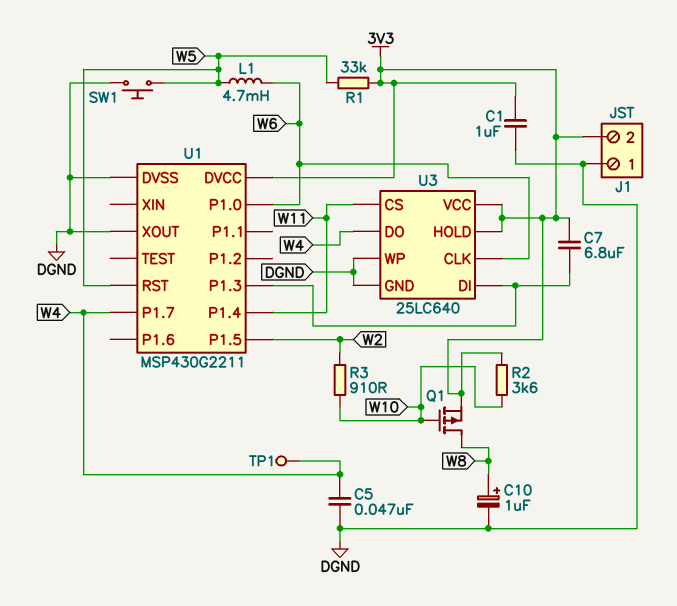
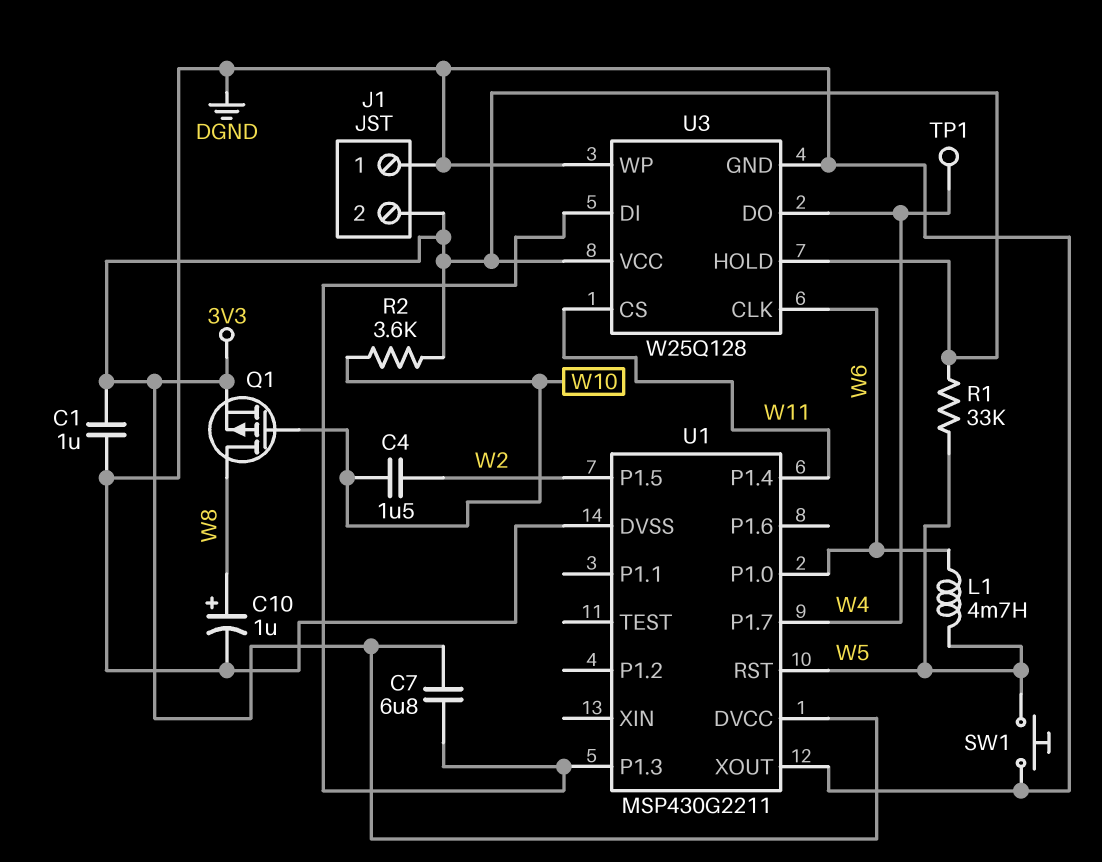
C4: none -> 1.5uF (W2, W10)
C5: 47nF (DGND, W4) -> none
R3: 910 (W2, W10) -> none
U3: 25LC640 -> W25Q128

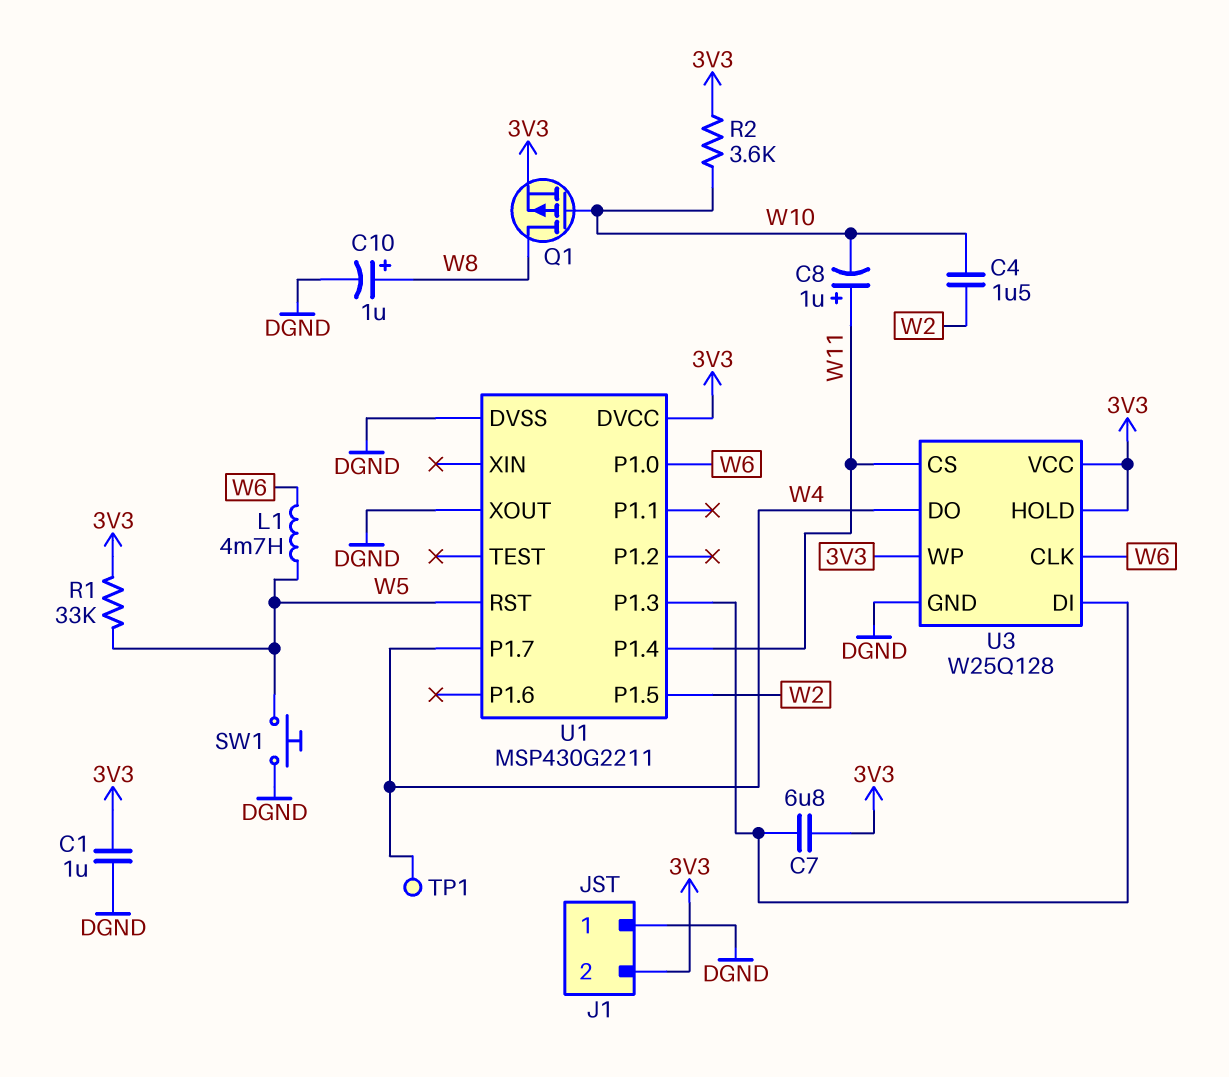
C8: none -> 1uF (plus W11, minus W10)
U3 pin WP: DGND -> 3V3

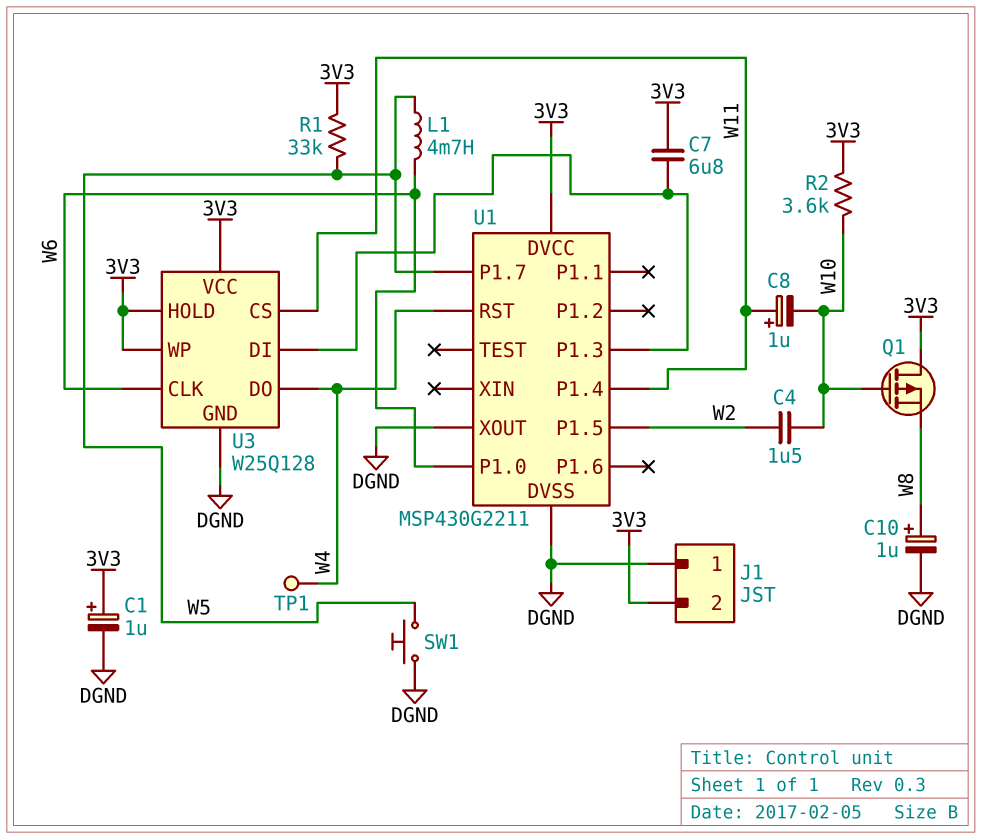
C1: 1uF (3V3, DGND) -> 1uF (plus 3V3, minus DGND)
Q1: PMOS (G W10, D W8, S 3V3) -> PMOS (G W10, D 3V3, S W8)
U1 pin P1.7: W4 -> W5
U1 pin RST: W5 -> W4

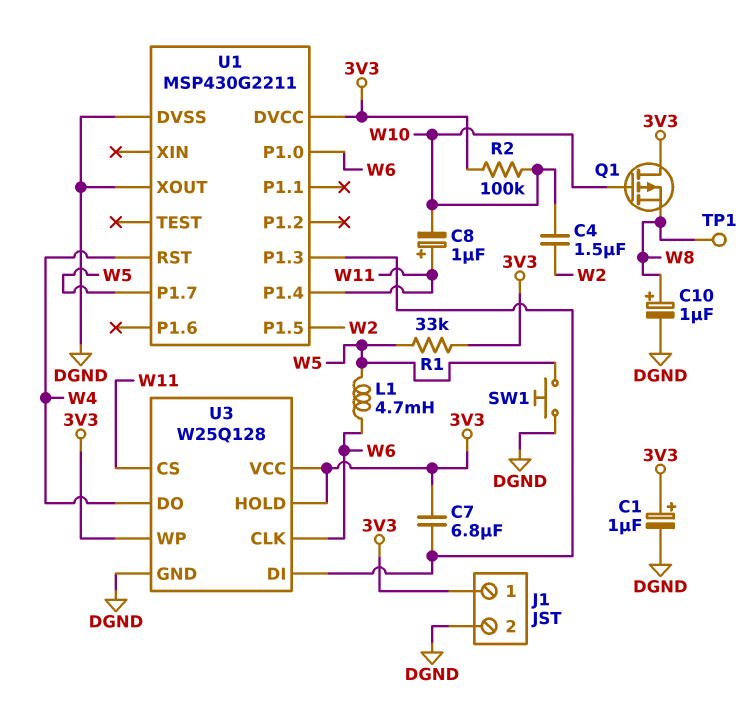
J1 pin 1: DGND -> 3V3
J1 pin 2: 3V3 -> DGND
R2: 3.6k (3V3, W10) -> 100k (3V3, W10)
TP1: test point (W4) -> test point (W8)

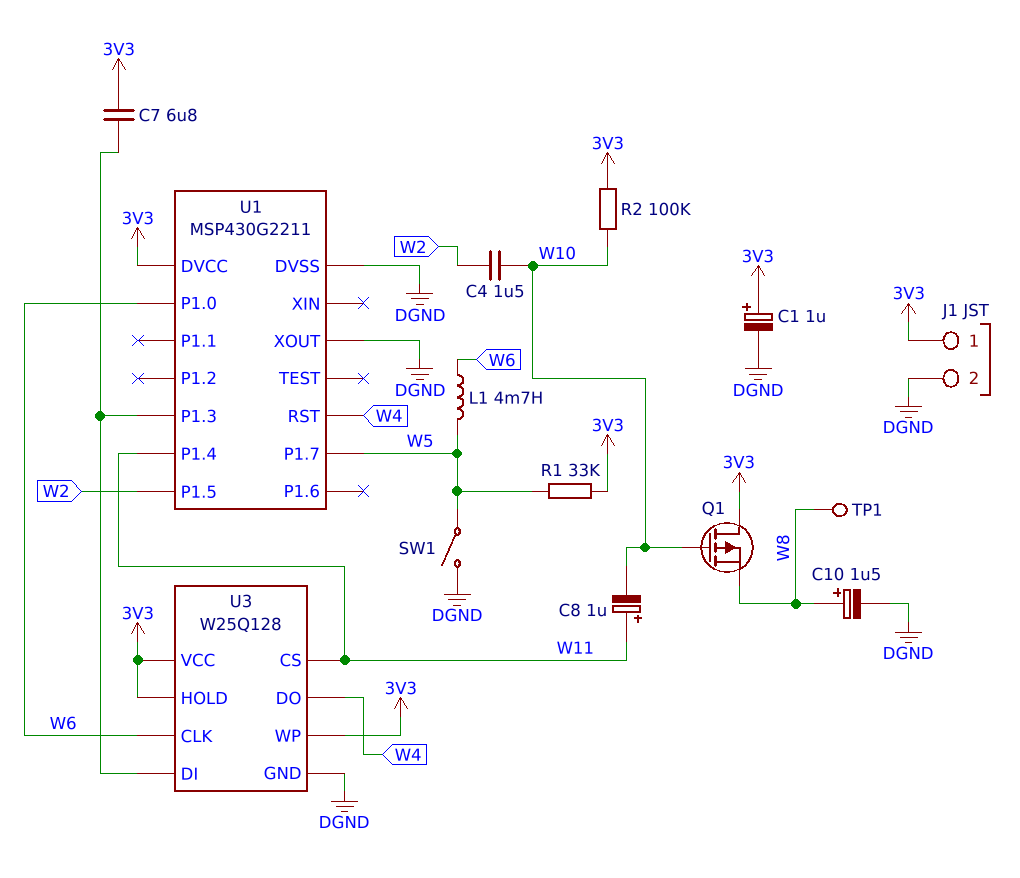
C10: 1uF (plus W8, minus DGND) -> 1.5uF (plus W8, minus DGND)
SW1: button (DGND, W5) -> switch (DGND, W5)

